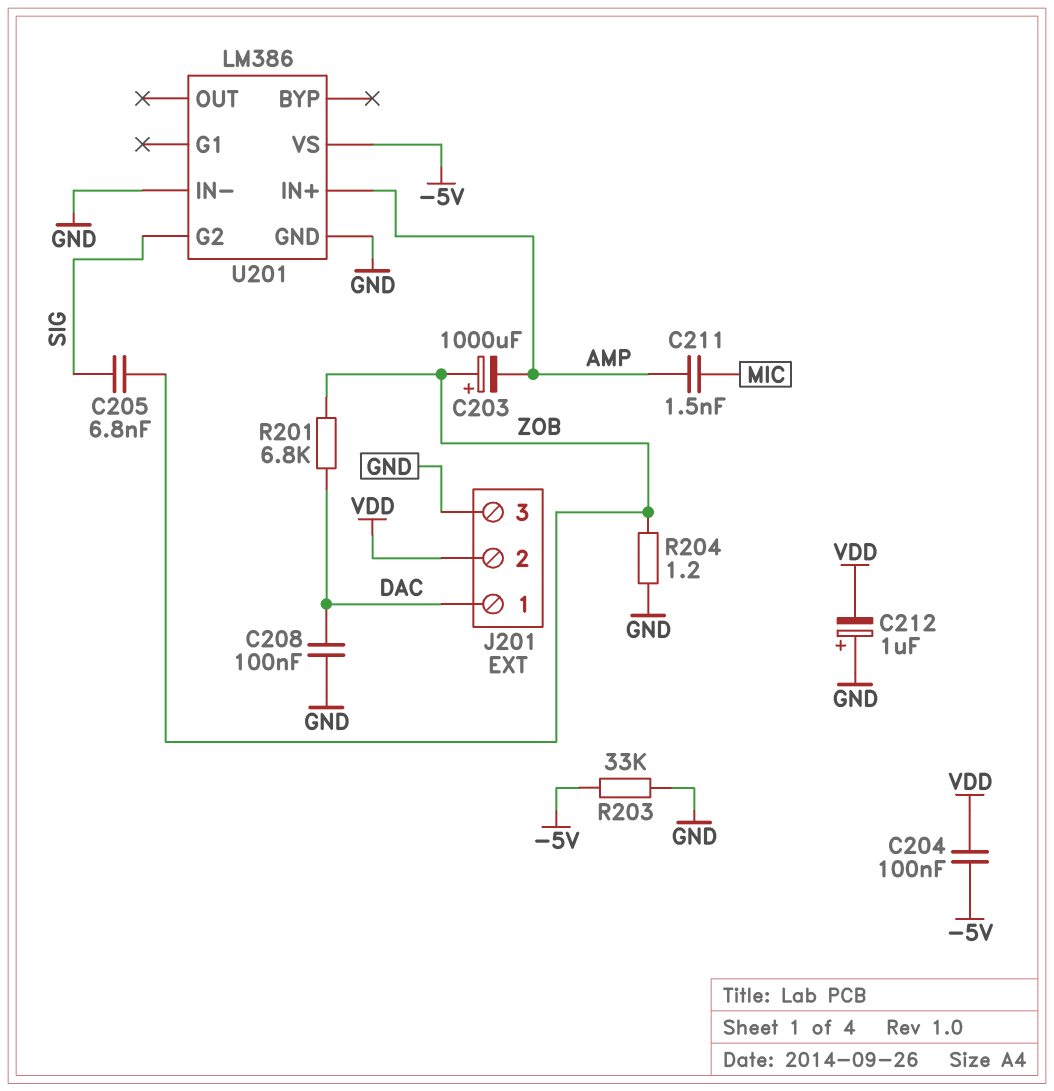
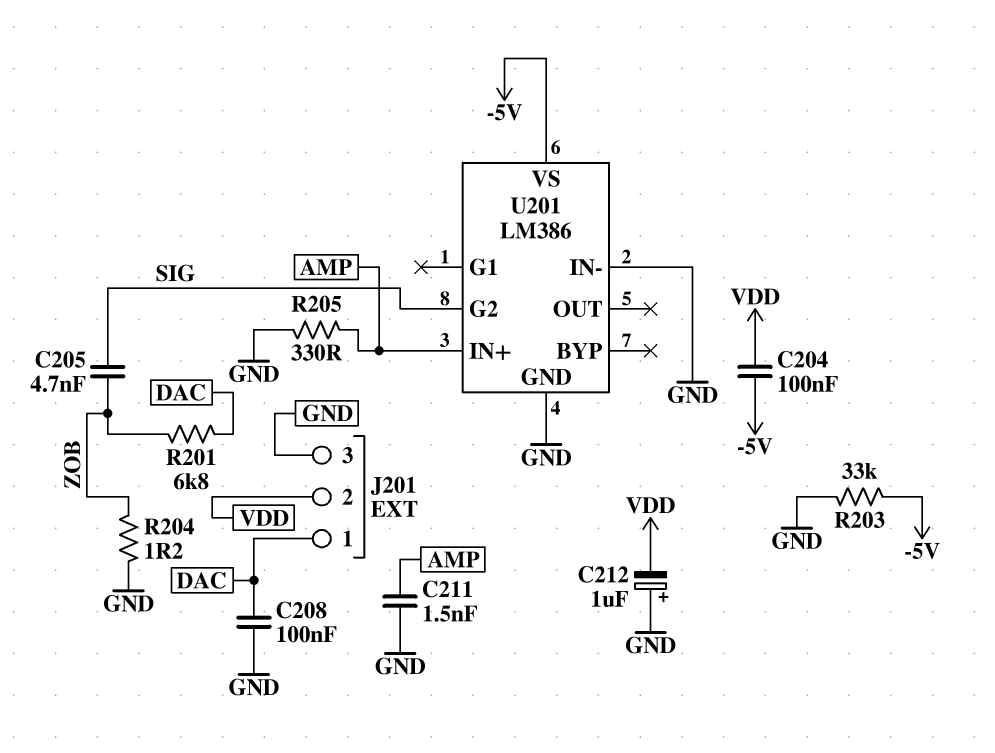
C203: 1000uF (plus ZOB, minus AMP) -> none
C205: 6.8nF (SIG, ZOB) -> 4.7nF (SIG, ZOB)
C211: 1.5nF (AMP, MIC) -> 1.5nF (AMP, GND)
R205: none -> 330 (AMP, GND)

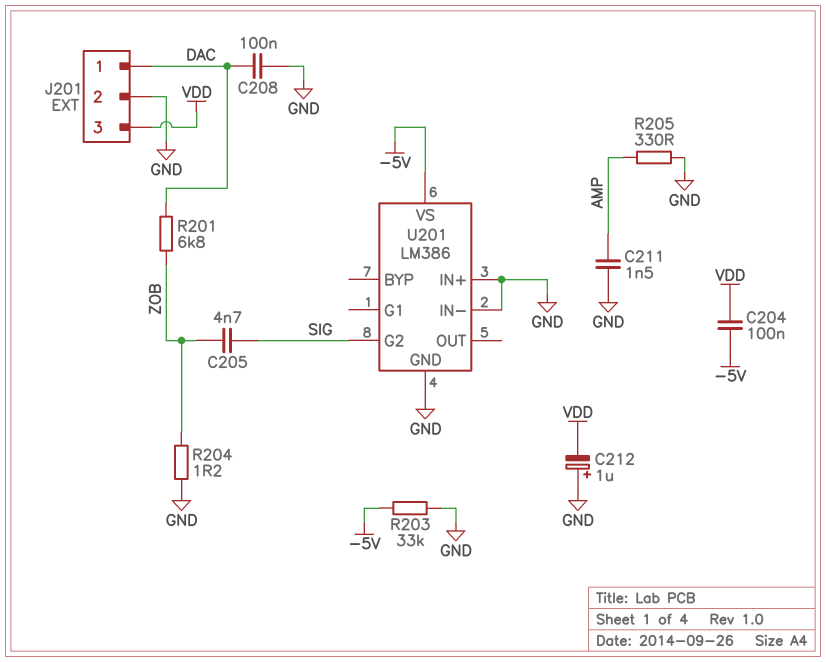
J201 pin 2: VDD -> GND
J201 pin 3: GND -> VDD
U201 pin IN+: AMP -> GND

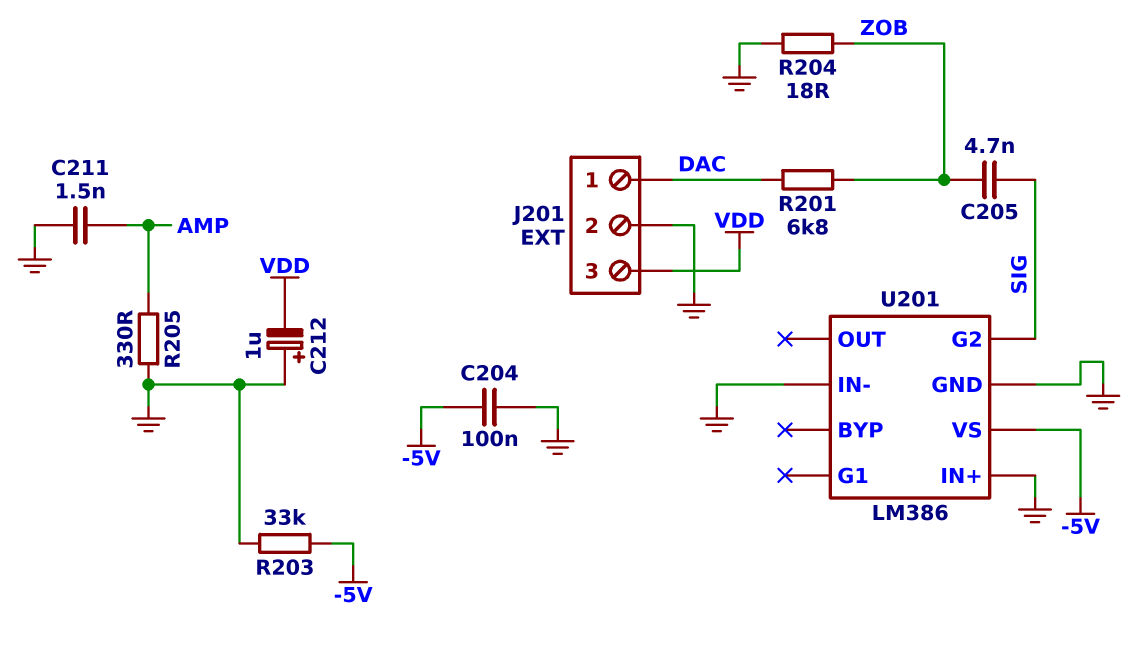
C204: 100nF (-5V, VDD) -> 100nF (-5V, GND)
C208: 100nF (DAC, GND) -> none
R204: 1.2 (GND, ZOB) -> 18 (GND, ZOB)

